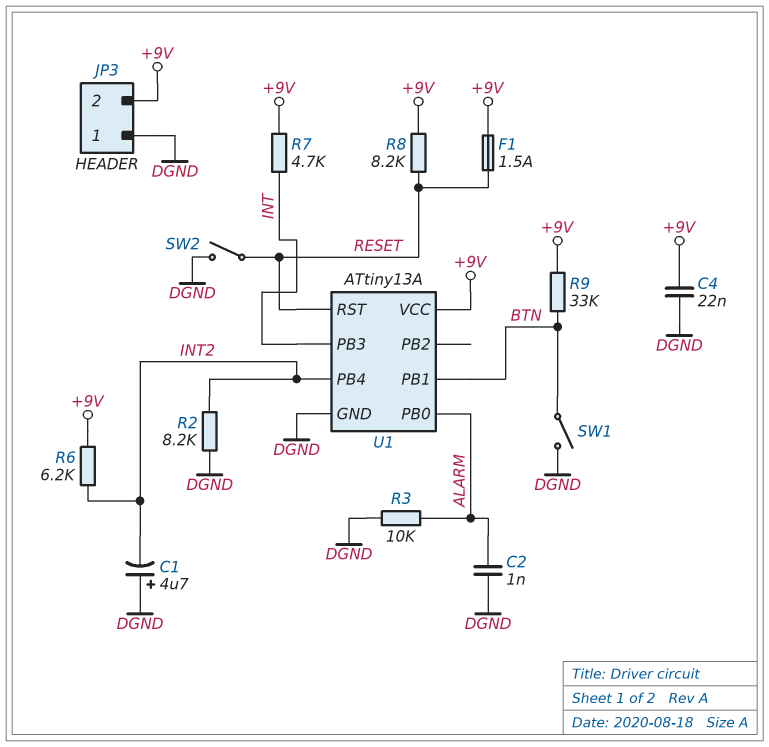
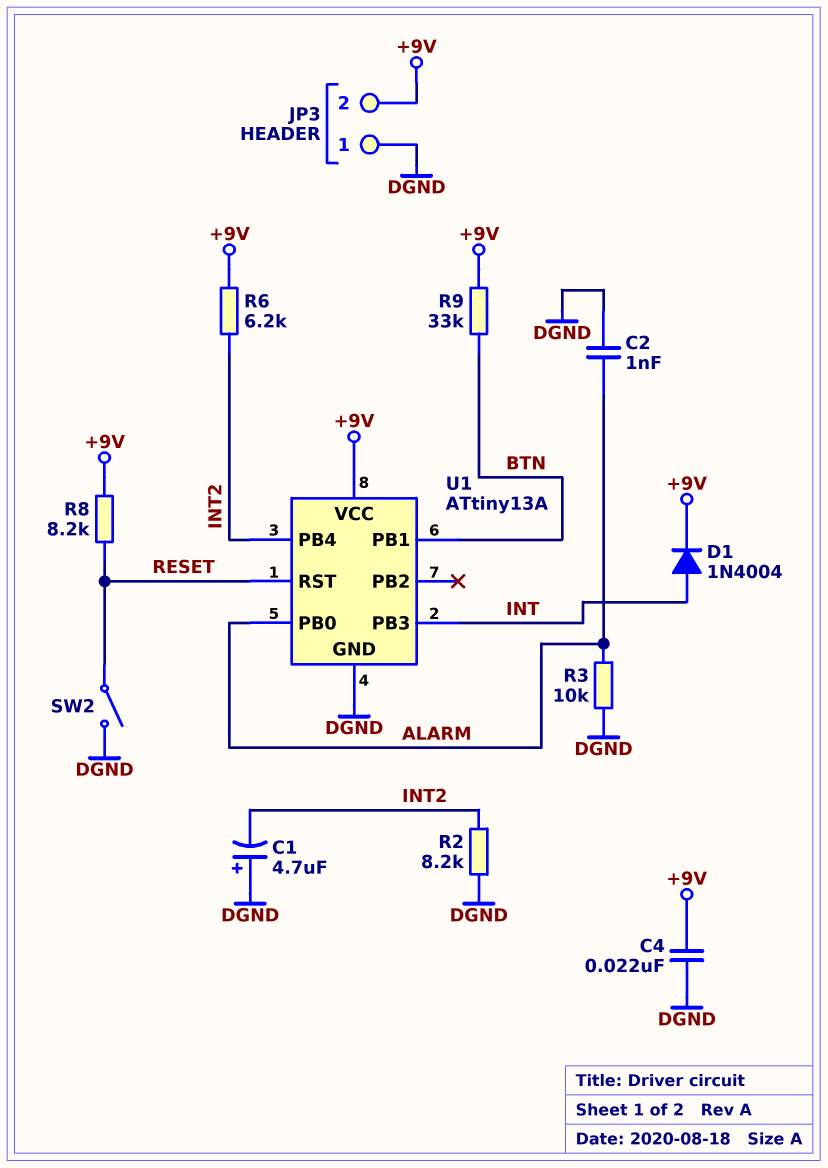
D1: none -> diode 1N4004 (A INT, K +9V)
F1: 1.5A (+9V, RESET) -> none
R7: 4.7k (+9V, INT) -> none
SW1: switch (BTN, DGND) -> none

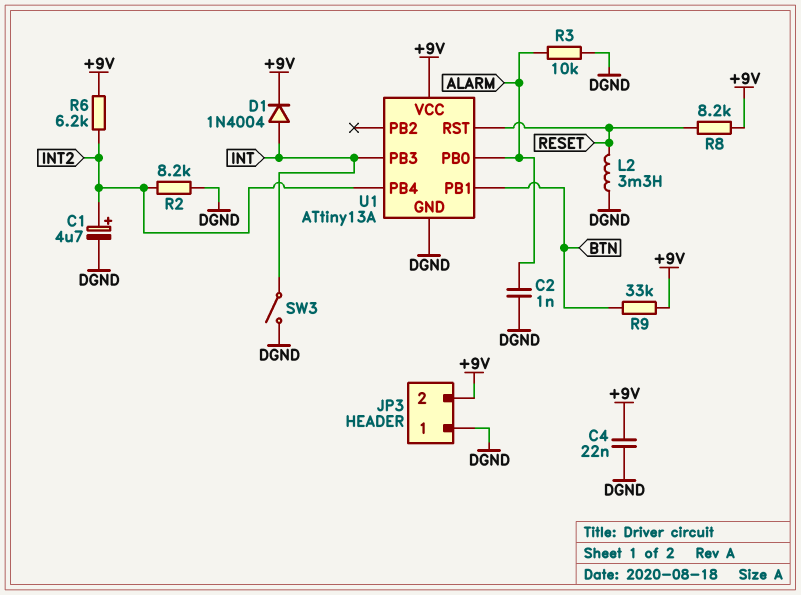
C1: 4.7uF (plus DGND, minus INT2) -> 4.7uF (plus INT2, minus DGND)
L2: none -> 3.3mH (DGND, RESET)
SW2: switch (DGND, RESET) -> none
SW3: none -> switch (DGND, INT)

